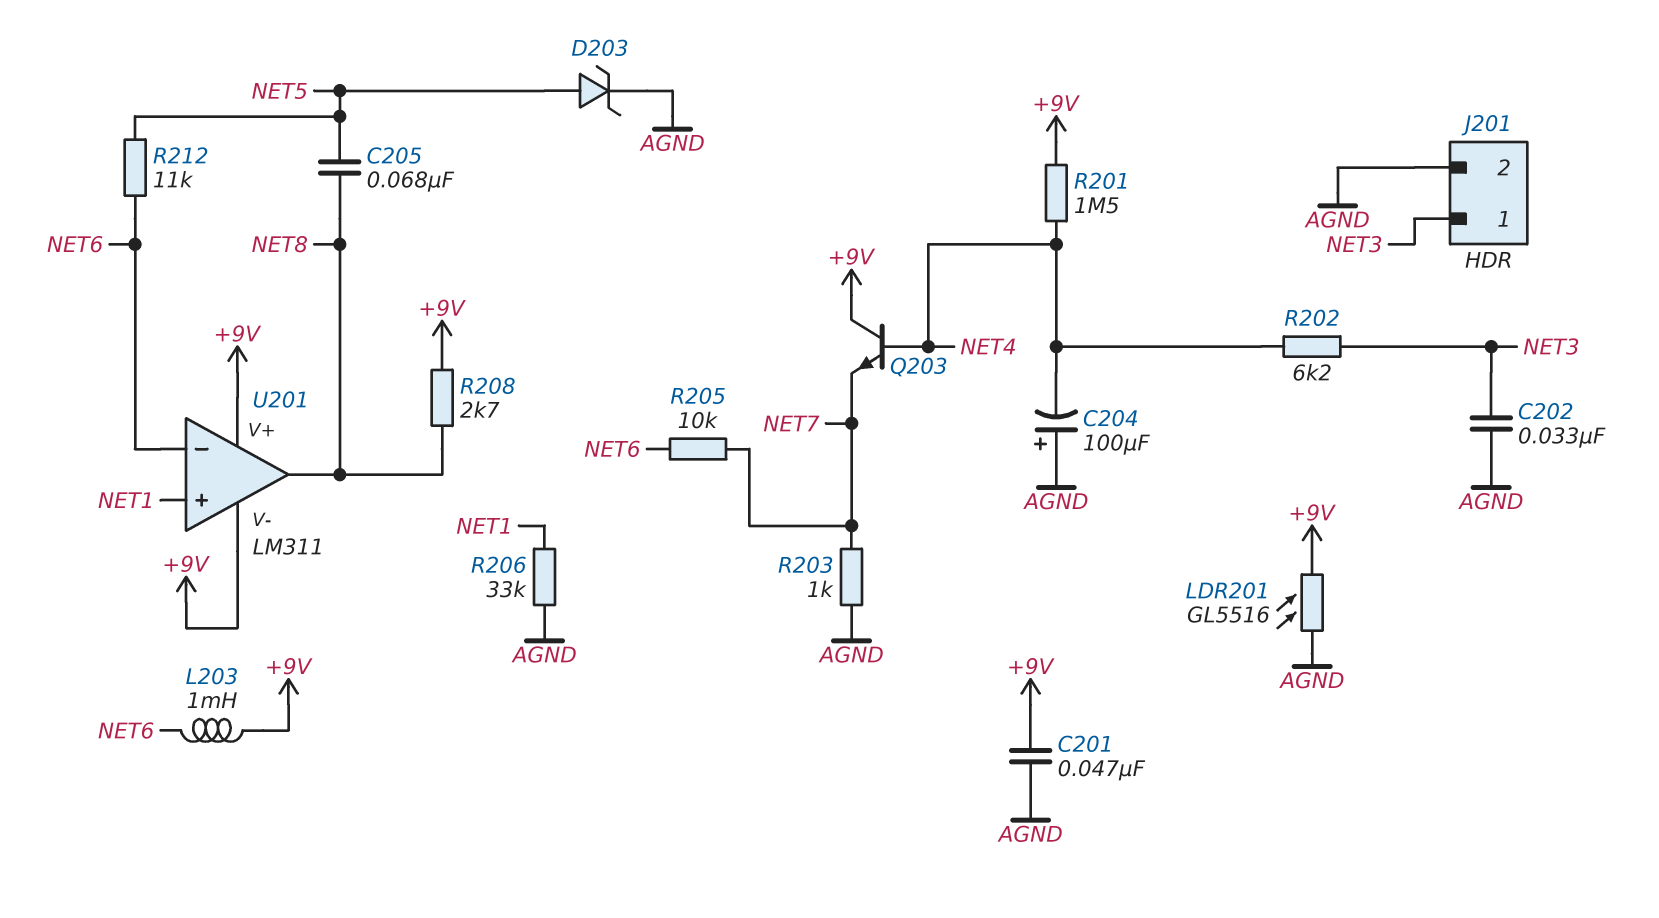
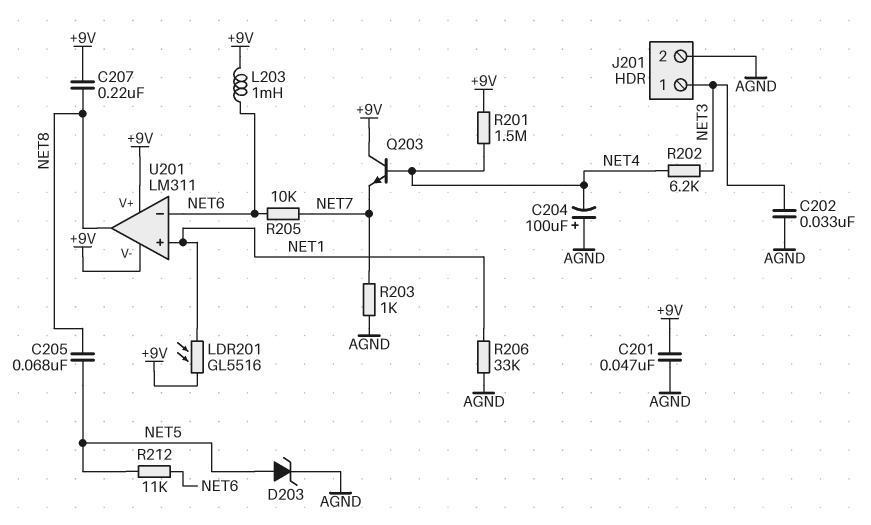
C207: none -> 220nF (+9V, NET8)
LDR201: GL5516 (+9V, AGND) -> GL5516 (+9V, NET1)
R208: 2.7k (+9V, NET8) -> none

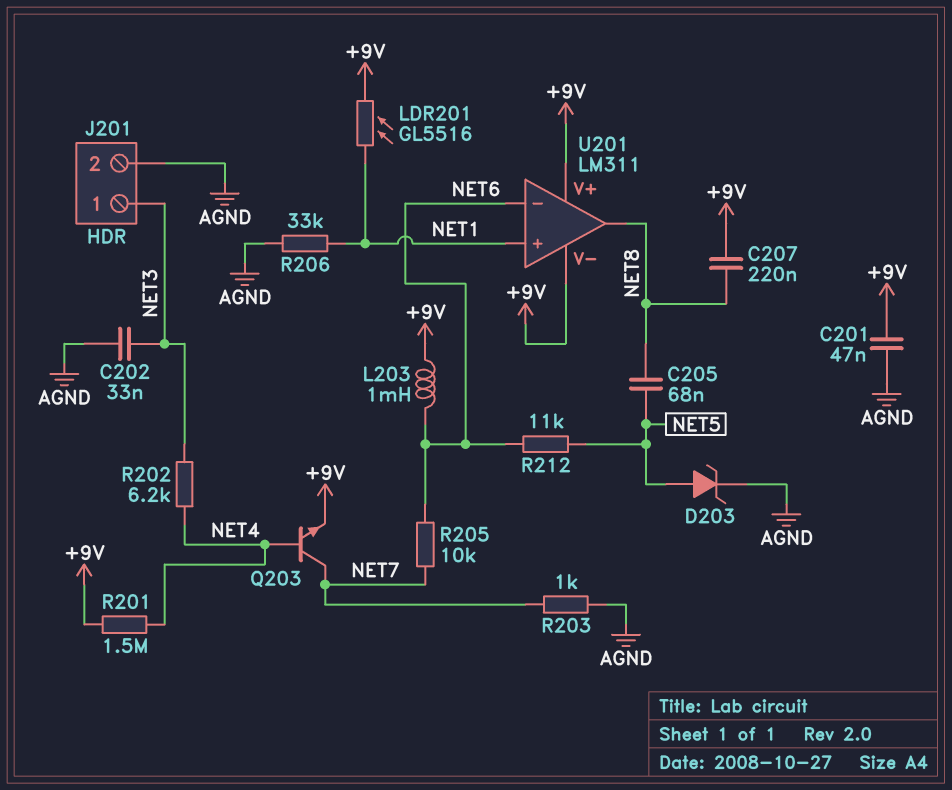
C204: 100uF (plus AGND, minus NET4) -> none
Q203: NPN (B NET4, C +9V, E NET7) -> NPN (B NET4, C NET7, E +9V)

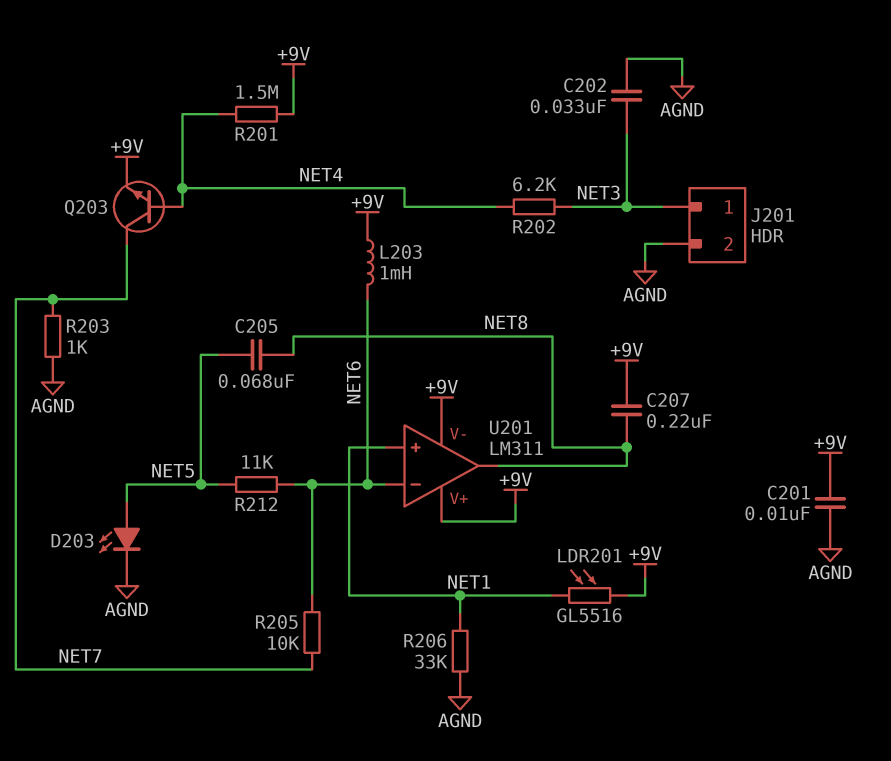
C201: 47nF (+9V, AGND) -> 10nF (+9V, AGND)
D203: zener (A NET5, K AGND) -> LED (A NET5, K AGND)

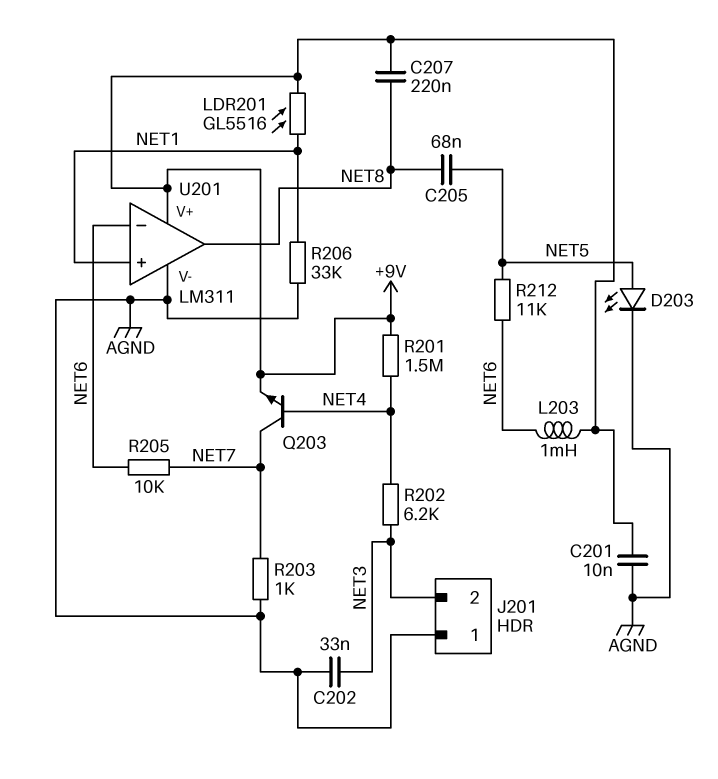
J201 pin 1: NET3 -> AGND
J201 pin 2: AGND -> NET3
U201 pin V-: +9V -> AGND

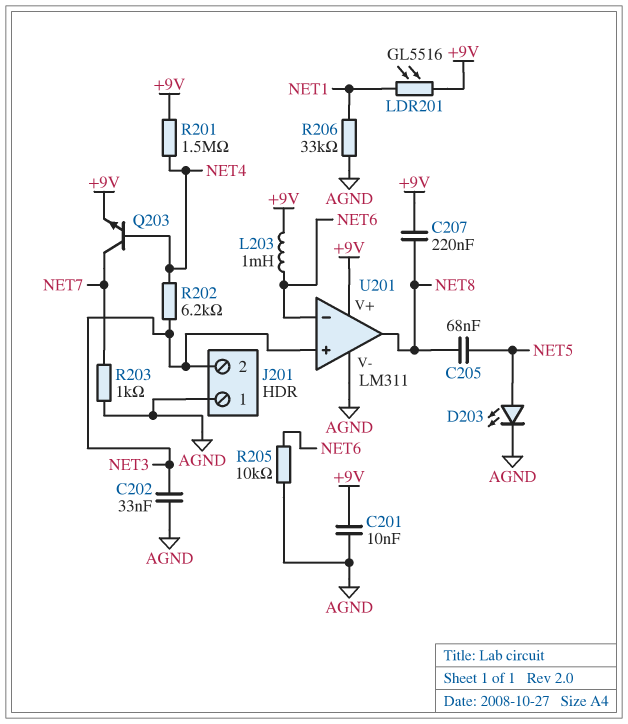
R205: 10k (NET6, NET7) -> 10k (AGND, NET6)
R212: 11k (NET5, NET6) -> none
U201 pin in+: NET1 -> NET3

